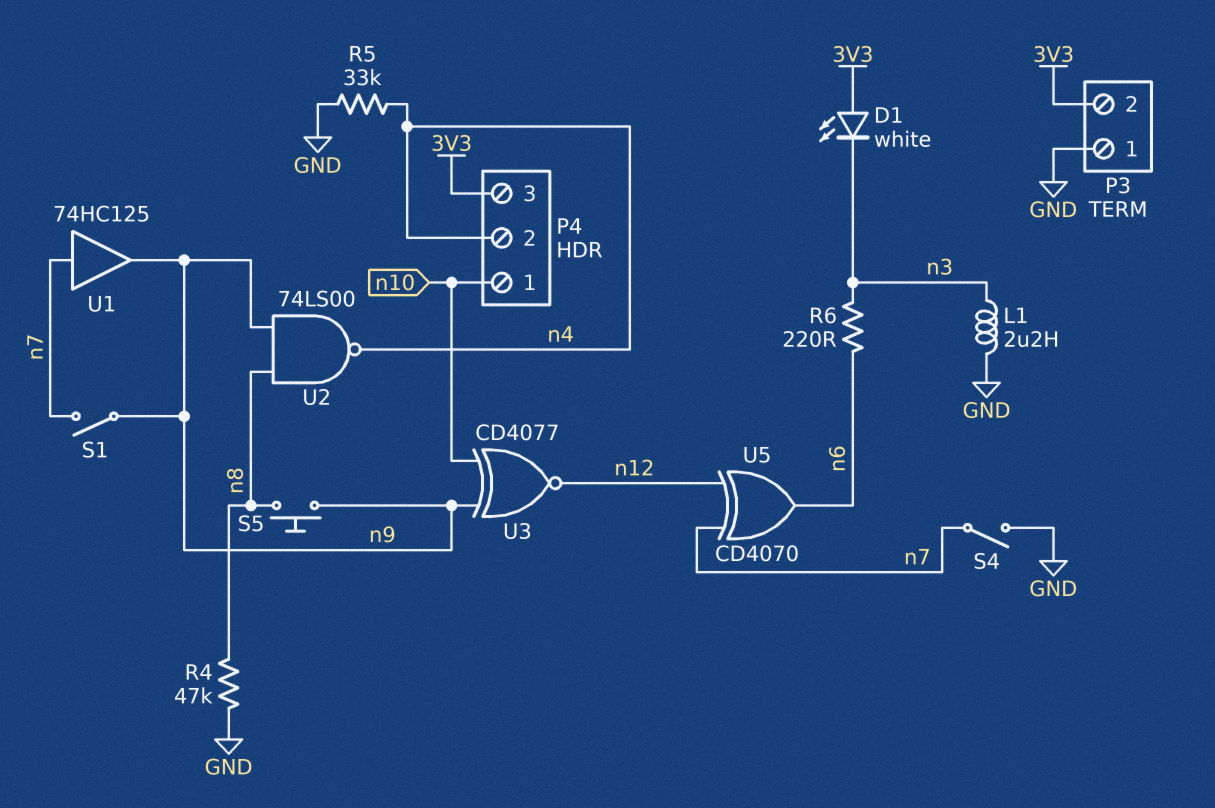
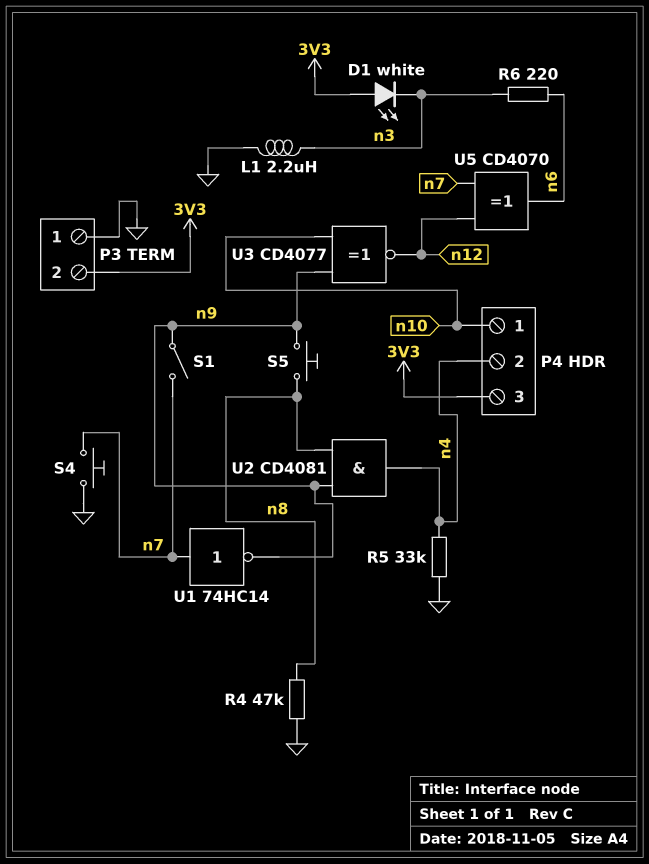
S4: switch (GND, n7) -> button (GND, n7)
U1: buffer 74HC125 (in n7, out n9) -> NOT 74HC14 (in n7, out n9)
U2: NAND 74LS00 (in n8, in n9, out n4) -> AND CD4081 (in n8, in n9, out n4)

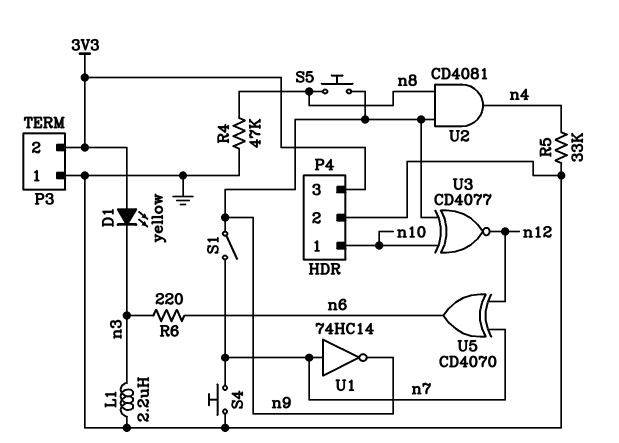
D1: LED white (A 3V3, K n3) -> LED yellow (A 3V3, K n3)
P4 pin 2: n4 -> GND

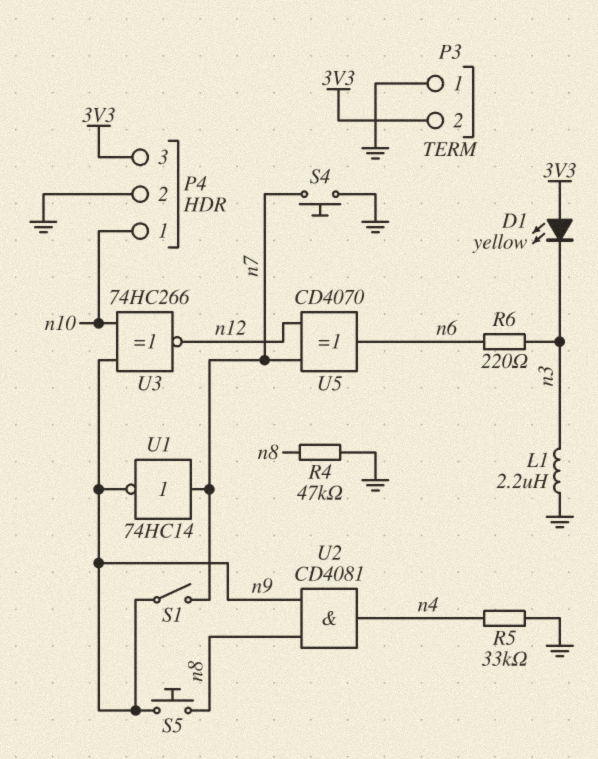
U3: XNOR CD4077 (in n9, in n10, out n12) -> XNOR 74HC266 (in n9, in n10, out n12)

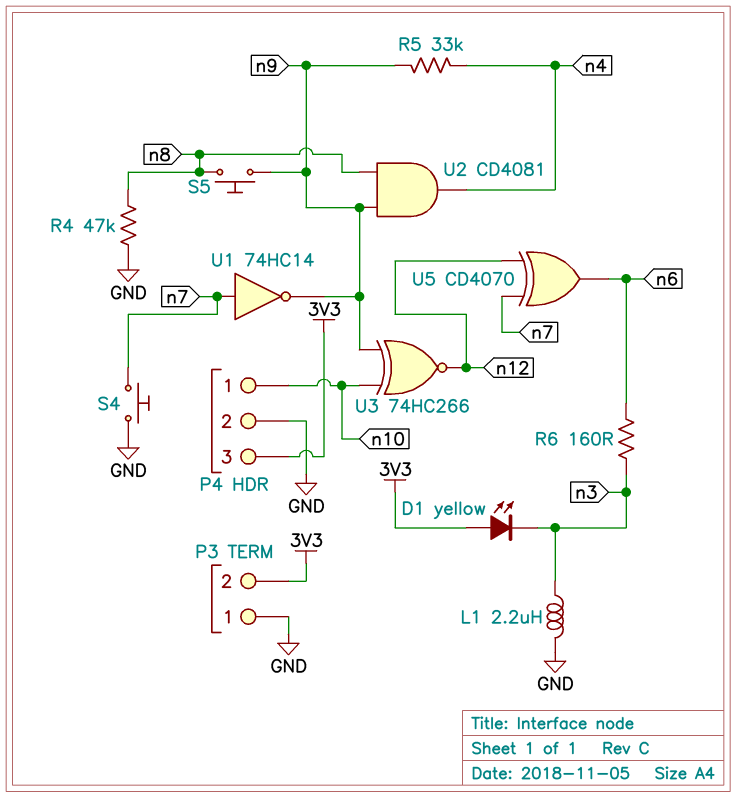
R5: 33k (GND, n4) -> 33k (n4, n9)
R6: 220 (n3, n6) -> 160 (n3, n6)
S1: switch (n7, n9) -> none

